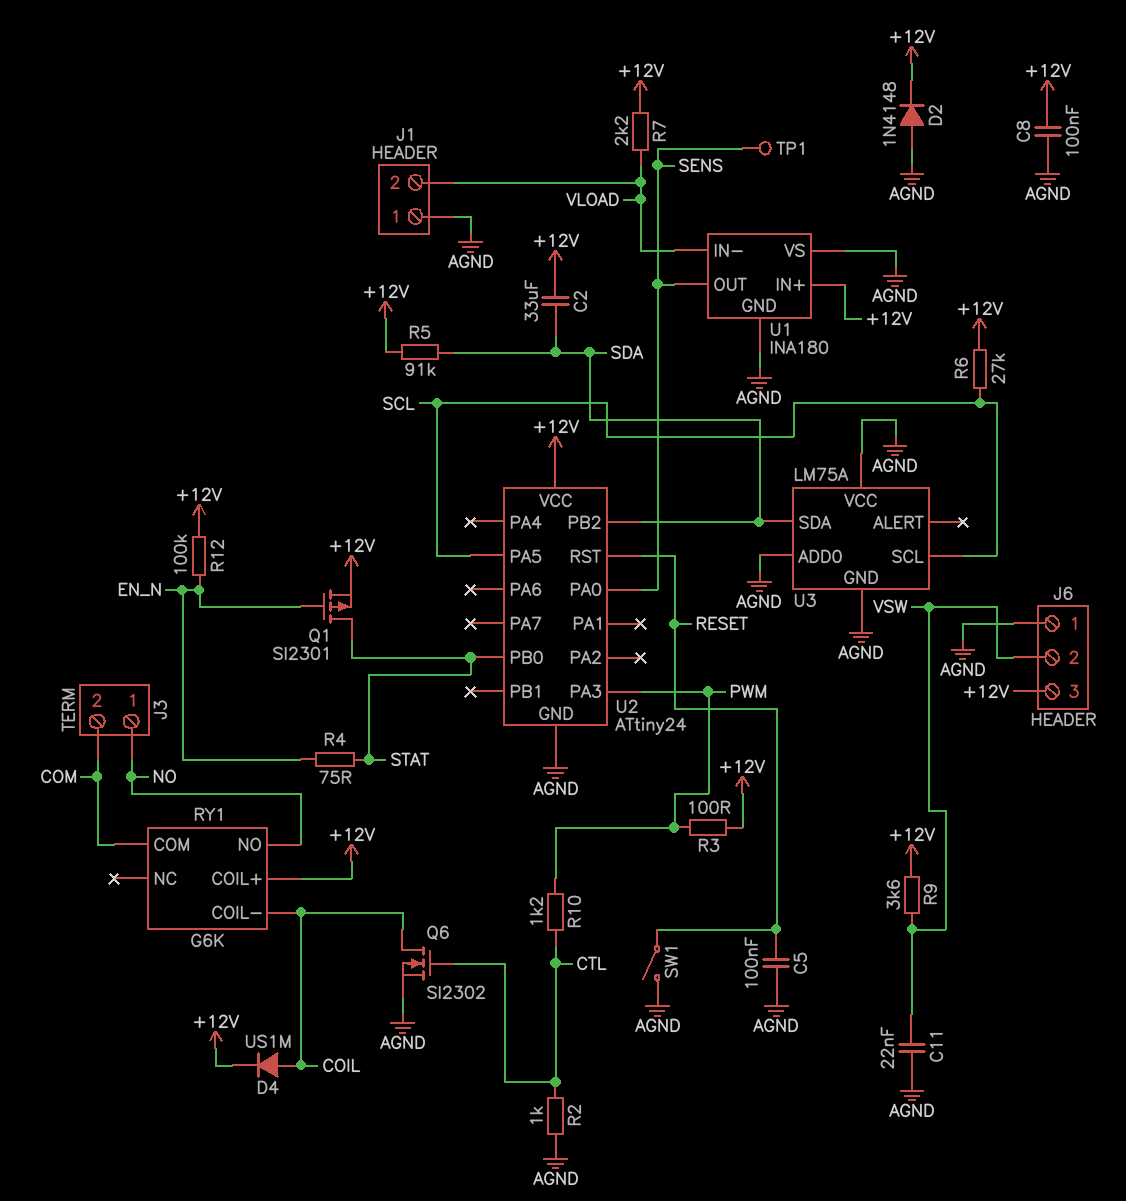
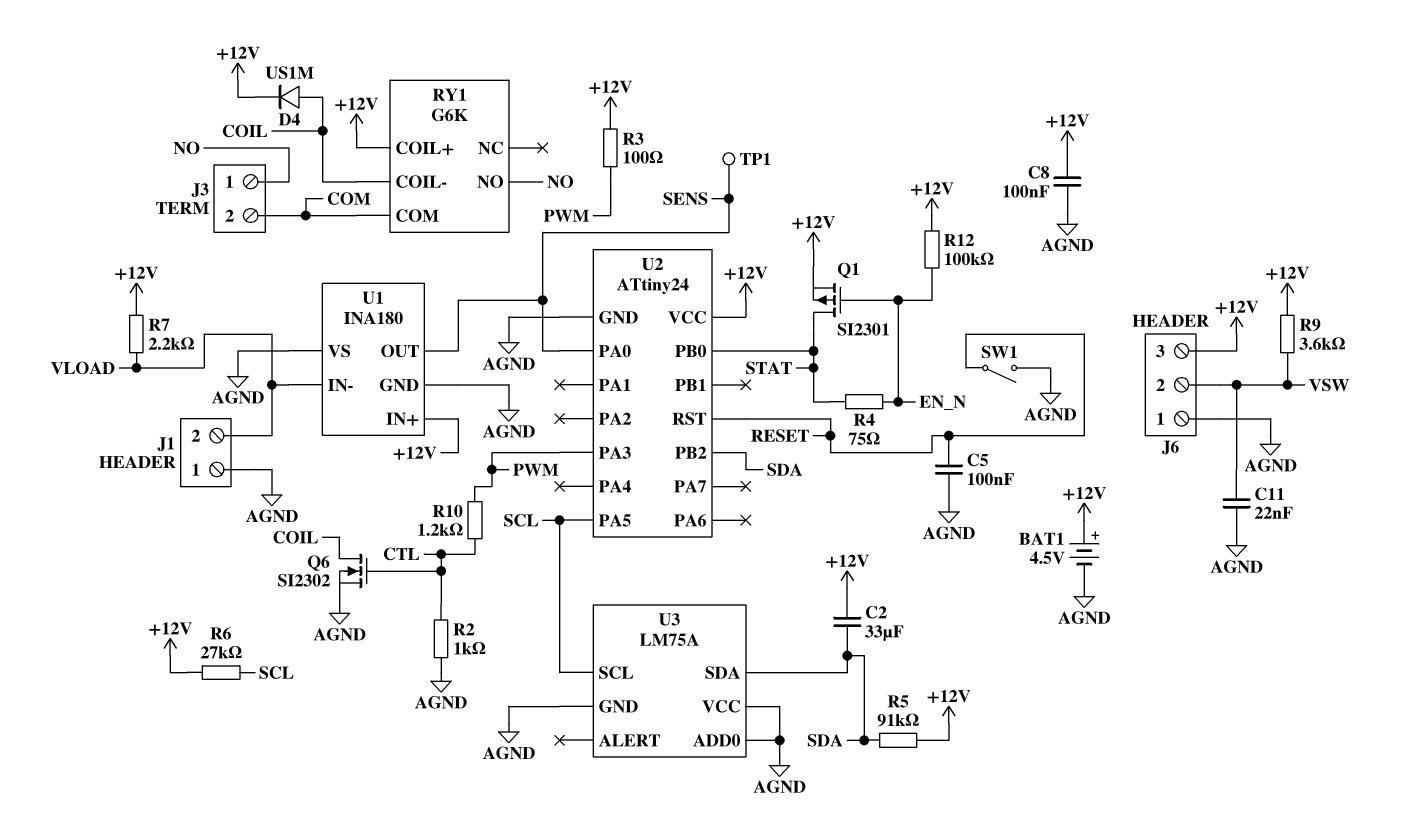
BAT1: none -> 4.5V (plus +12V, minus AGND)
D2: diode 1N4148 (A AGND, K +12V) -> none

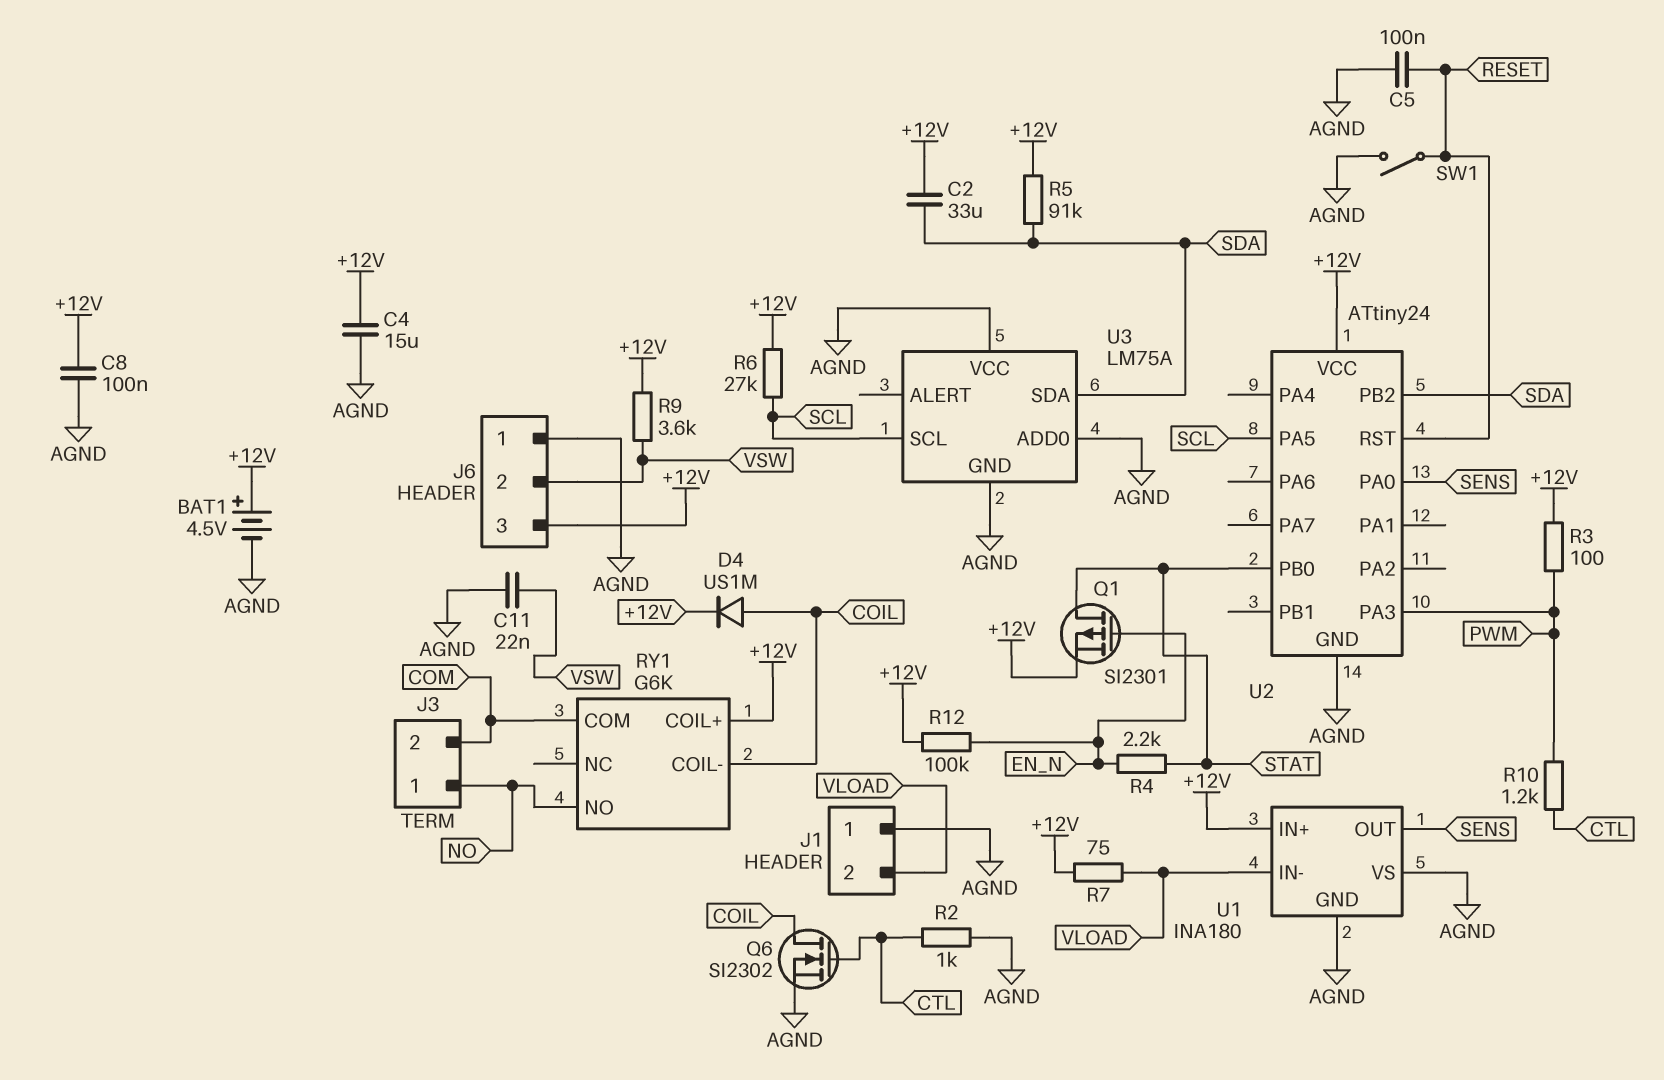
C4: none -> 15uF (+12V, AGND)
R4: 75 (EN_N, STAT) -> 2.2k (EN_N, STAT)
R7: 2.2k (+12V, VLOAD) -> 75 (+12V, VLOAD)
TP1: test point (SENS) -> none

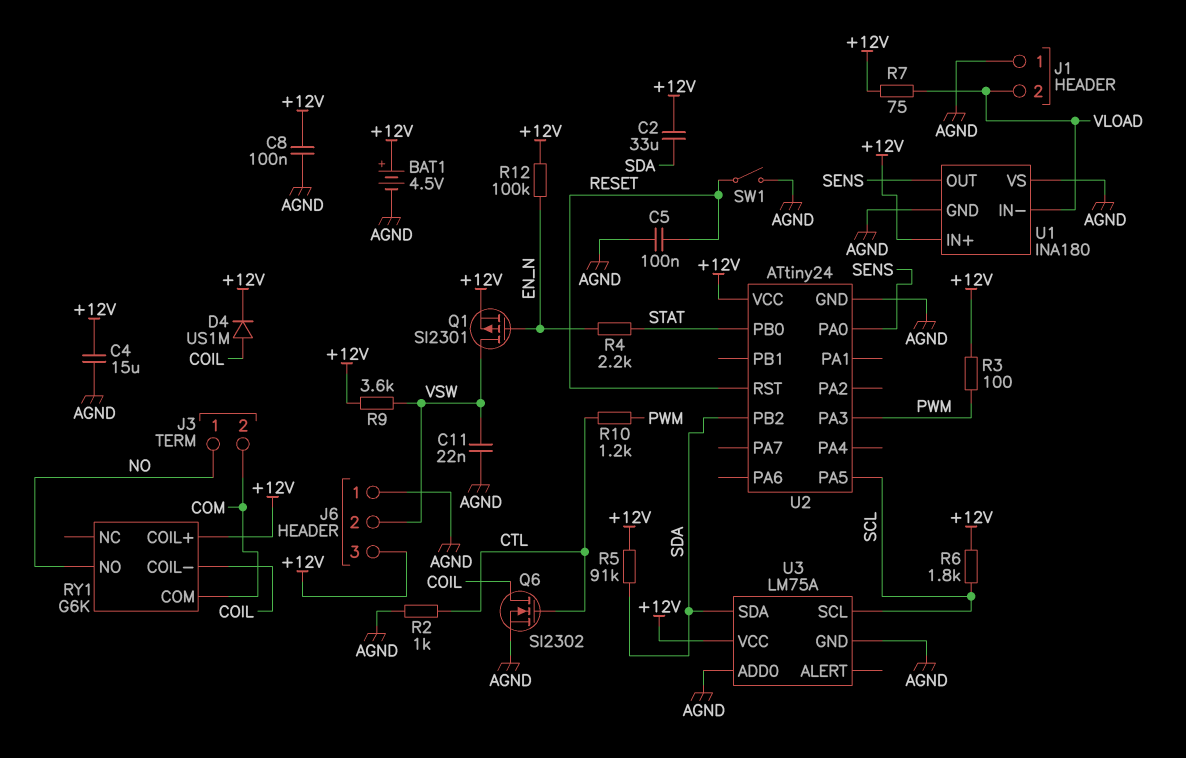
Q1: PMOS SI2301 (G EN_N, D STAT, S +12V) -> PMOS SI2301 (G EN_N, D VSW, S +12V)
R6: 27k (+12V, SCL) -> 1.8k (+12V, SCL)
U3 pin VCC: AGND -> +12V

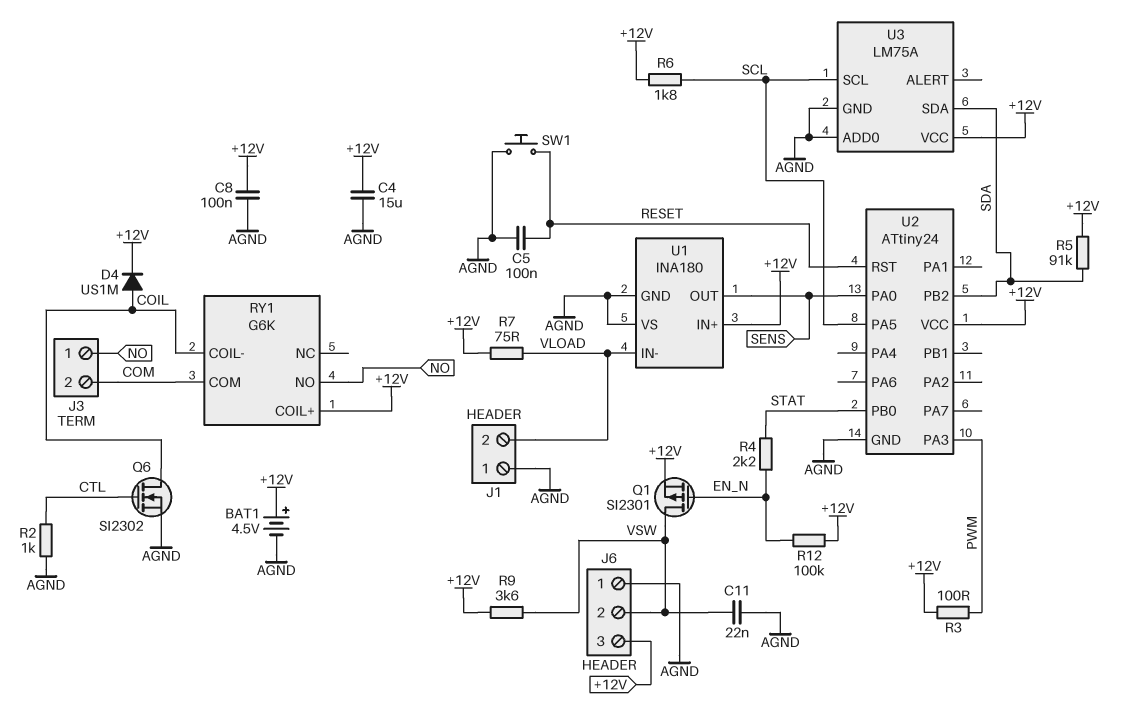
C2: 33uF (+12V, SDA) -> none
R10: 1.2k (CTL, PWM) -> none
SW1: switch (AGND, RESET) -> button (AGND, RESET)

